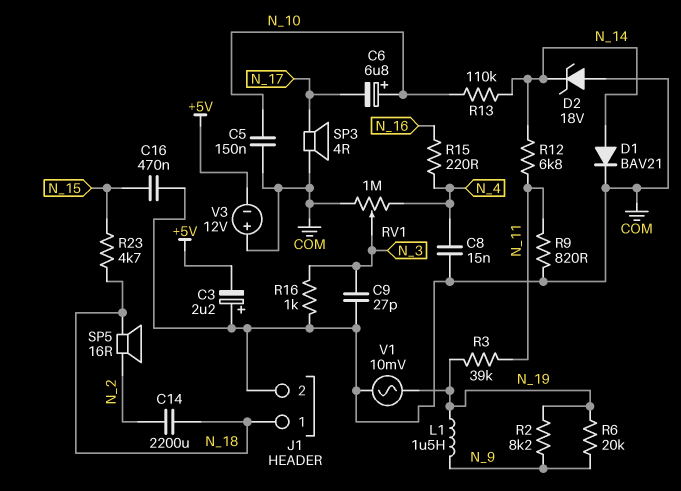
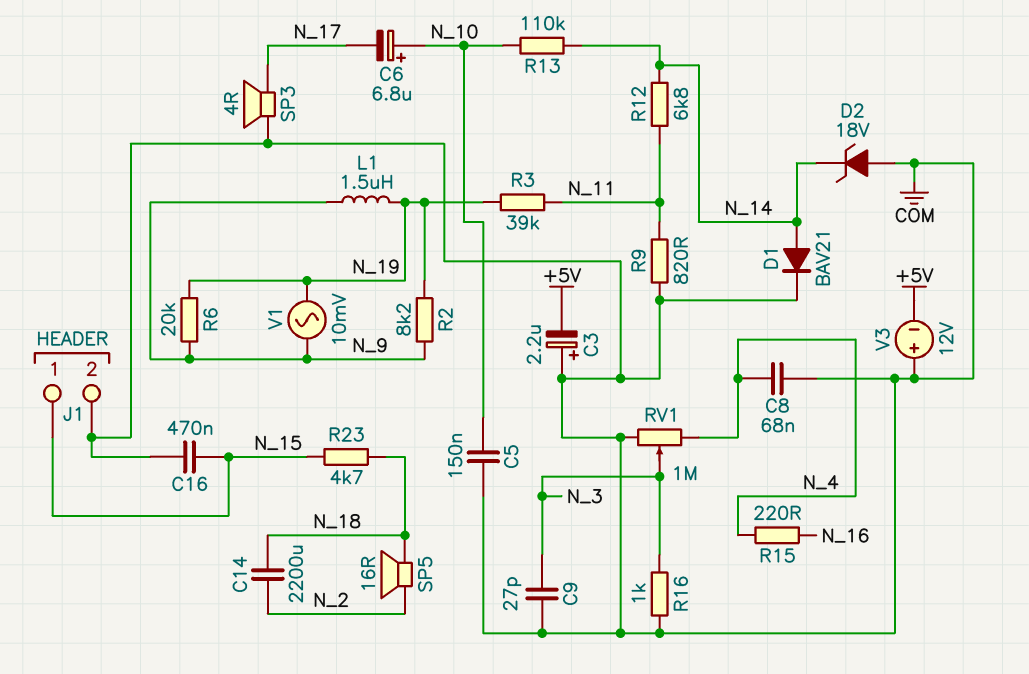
C8: 15nF (COM, N_4) -> 68nF (COM, N_4)
J1 pin 1: N_18 -> N_15
V1: AC 10mV (COM, N_19) -> AC 10mV (N_9, N_19)

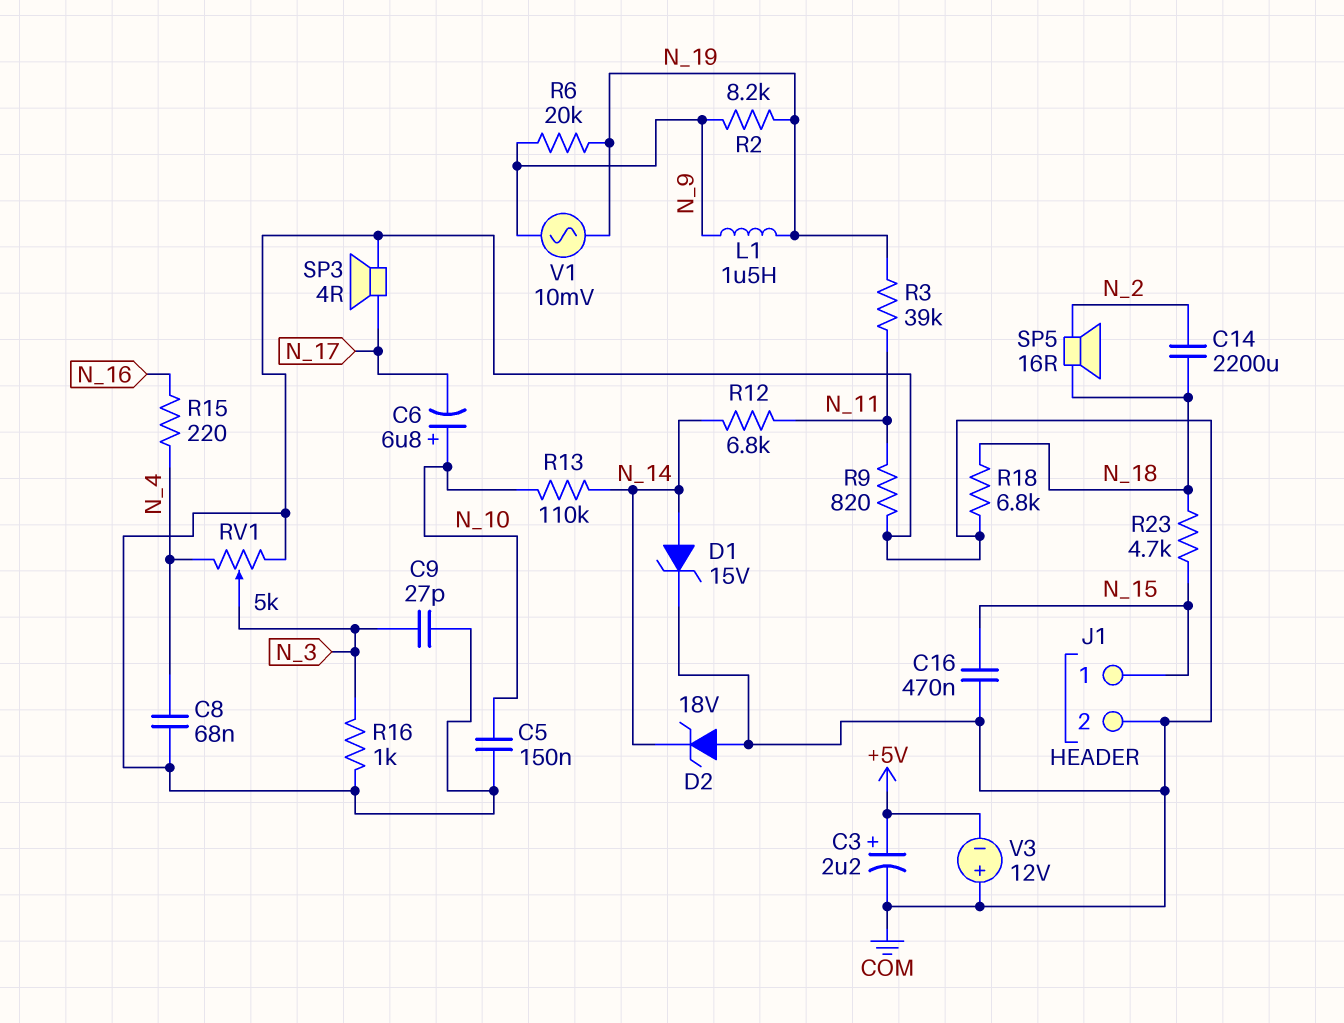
C3: 2.2uF (plus COM, minus +5V) -> 2.2uF (plus +5V, minus COM)
D1: diode BAV21 (A N_14, K COM) -> zener 15V (A N_14, K COM)
R18: none -> 6.8k (COM, N_18)
RV1: 1M (COM, N_4, wiper N_3) -> 5k (COM, N_4, wiper N_3)

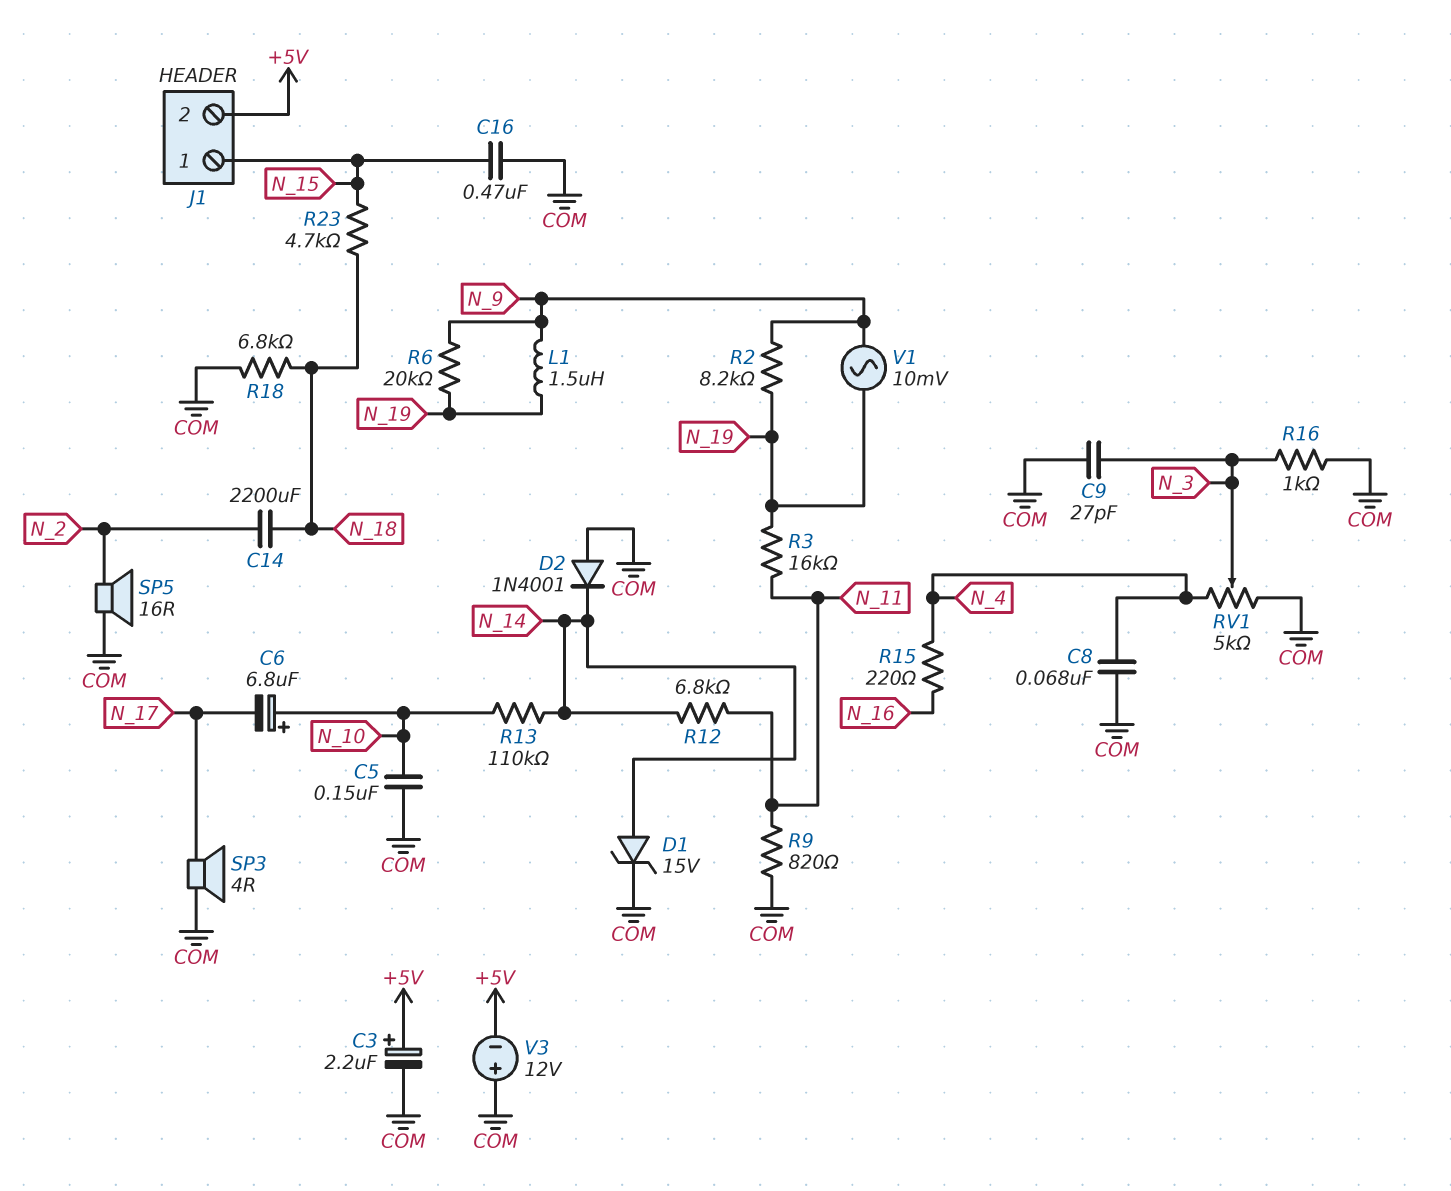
D2: zener 18V (A COM, K N_14) -> diode 1N4001 (A COM, K N_14)
J1 pin 2: COM -> +5V
R3: 39k (N_11, N_19) -> 16k (N_11, N_19)
SP5: speaker 16R (N_2, N_18) -> speaker 16R (COM, N_2)

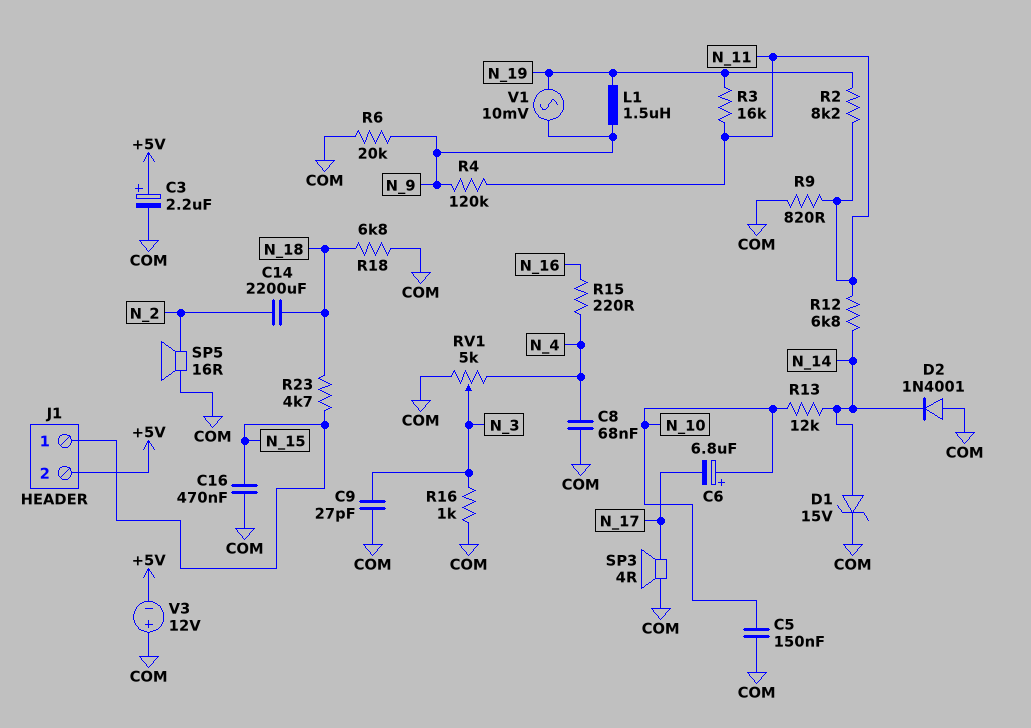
R2: 8.2k (N_9, N_19) -> 8.2k (N_11, N_19)
R4: none -> 120k (N_9, N_11)
R6: 20k (N_9, N_19) -> 20k (COM, N_9)
R13: 110k (N_10, N_14) -> 12k (N_10, N_14)

